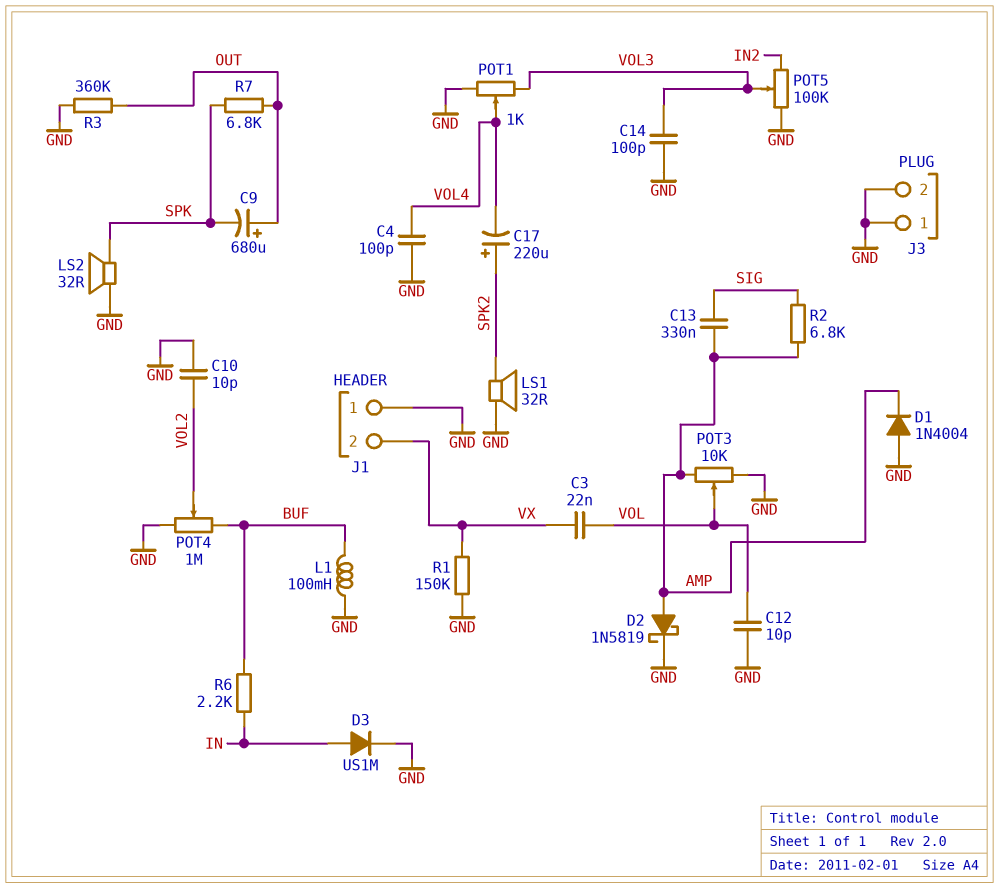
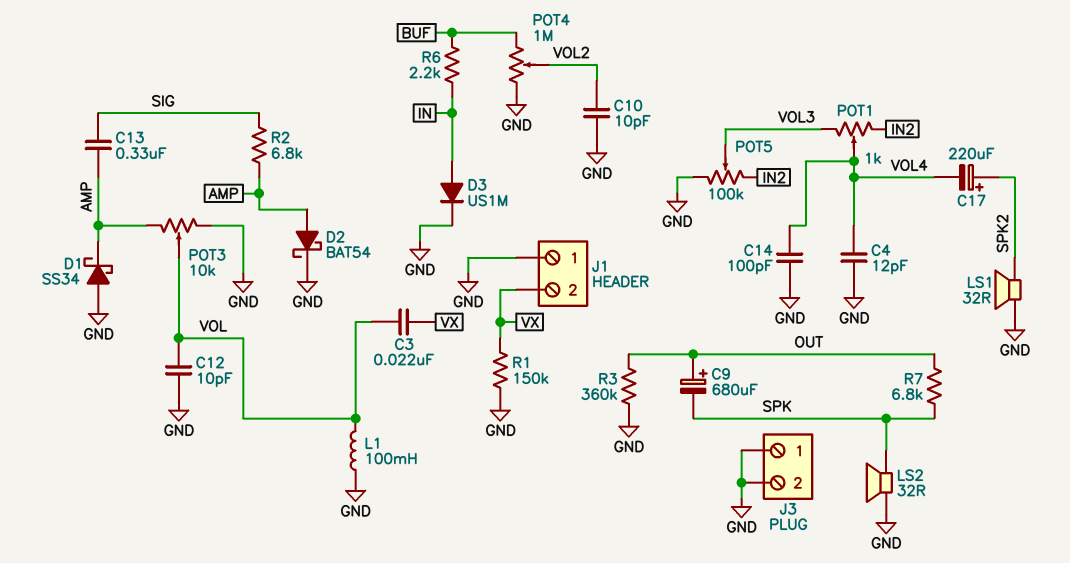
C4: 100pF (GND, VOL4) -> 12pF (GND, VOL4)
C14: 100pF (GND, VOL3) -> 100pF (GND, VOL4)
D1: diode 1N4004 (A GND, K AMP) -> schottky SS34 (A GND, K AMP)
D2: schottky 1N5819 (A AMP, K GND) -> schottky BAT54 (A AMP, K GND)
L1: 100mH (BUF, GND) -> 100mH (GND, VOL)
POT1: 1k (GND, VOL3, wiper VOL4) -> 1k (IN2, VOL3, wiper VOL4)

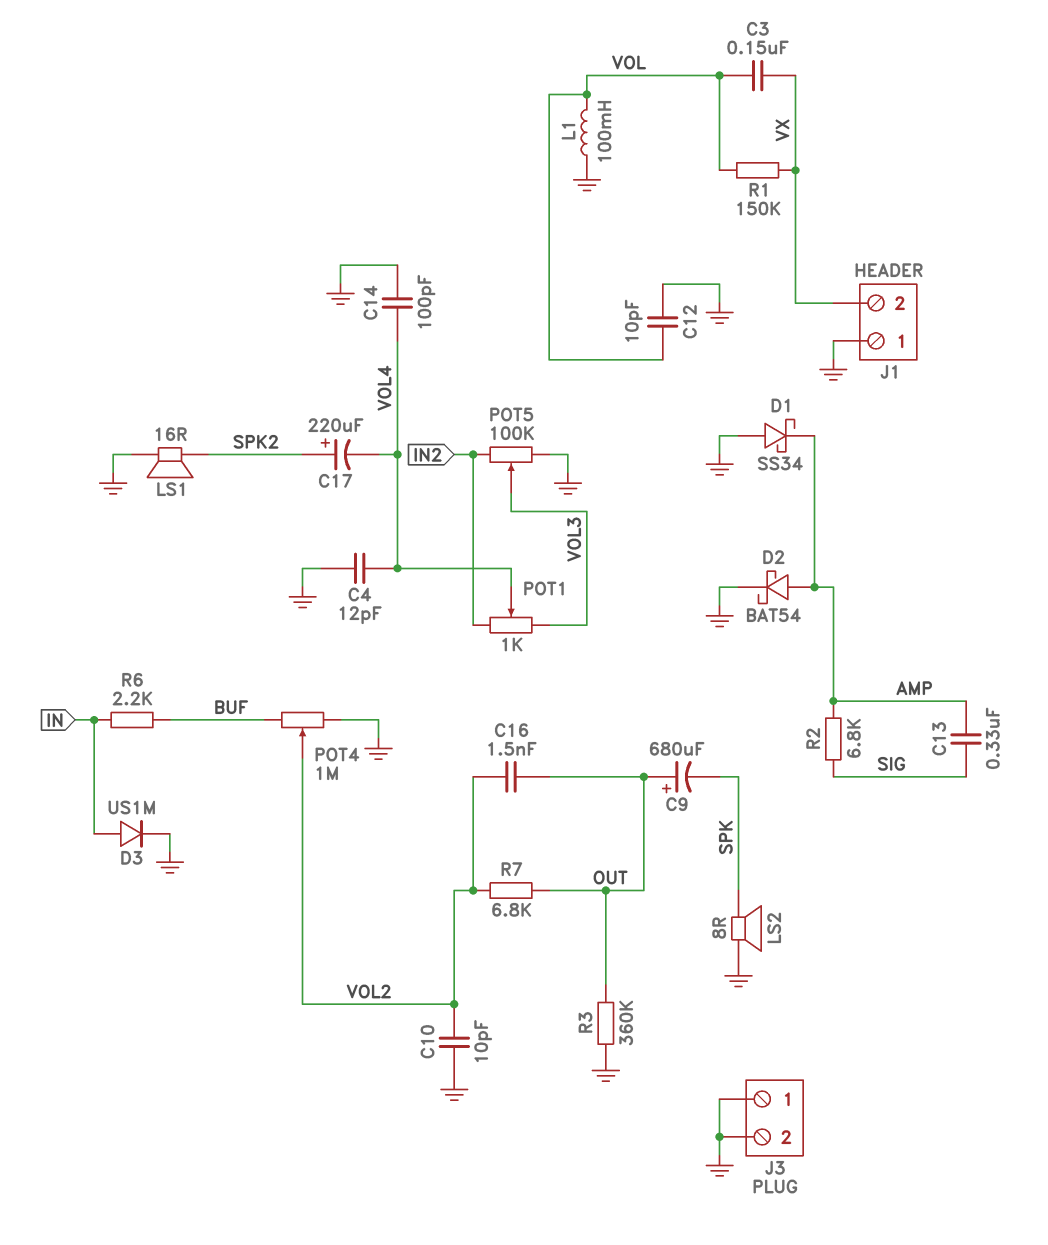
C3: 22nF (VOL, VX) -> 150nF (VOL, VX)
C16: none -> 1.5nF (OUT, VOL2)
LS1: speaker 32R (GND, SPK2) -> speaker 16R (GND, SPK2)
LS2: speaker 32R (GND, SPK) -> speaker 8R (GND, SPK)
POT3: 10k (AMP, GND, wiper VOL) -> none
R1: 150k (GND, VX) -> 150k (VOL, VX)
R7: 6.8k (OUT, SPK) -> 6.8k (OUT, VOL2)

